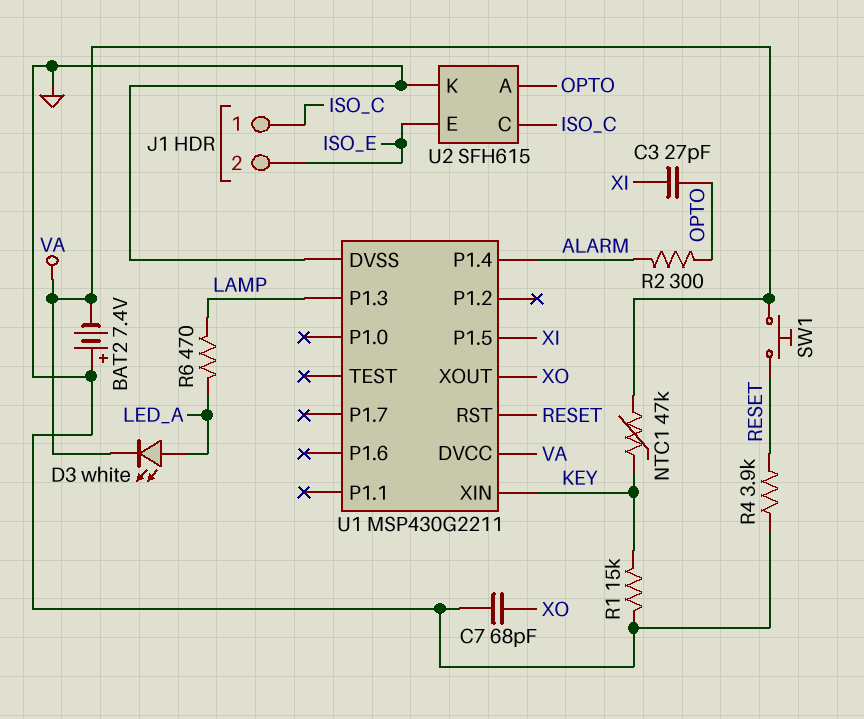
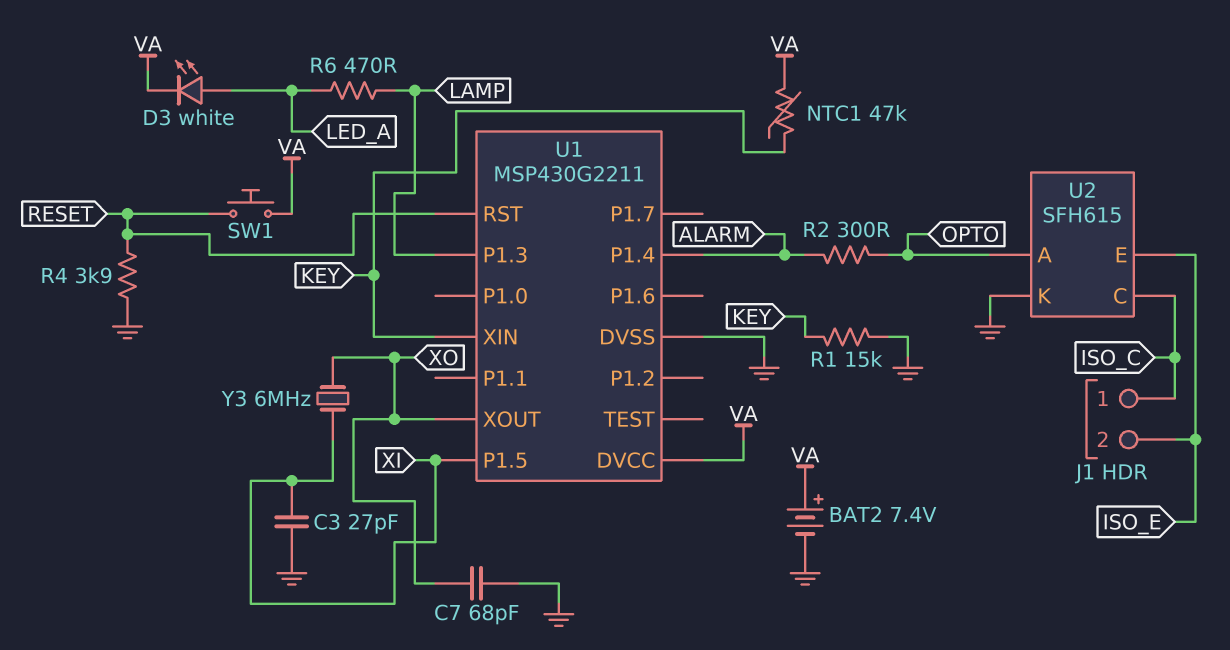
BAT2: 7.4V (plus GND, minus VA) -> 7.4V (plus VA, minus GND)
C3: 27pF (OPTO, XI) -> 27pF (GND, XI)
Y3: none -> 6MHz (XI, XO)

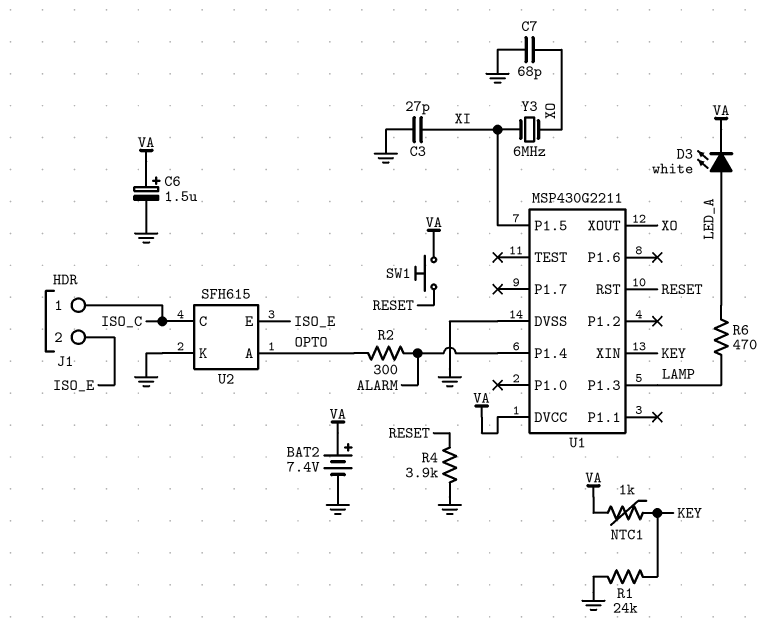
C6: none -> 1.5uF (plus VA, minus GND)
NTC1: 47k (KEY, VA) -> 1k (KEY, VA)
R1: 15k (GND, KEY) -> 24k (GND, KEY)

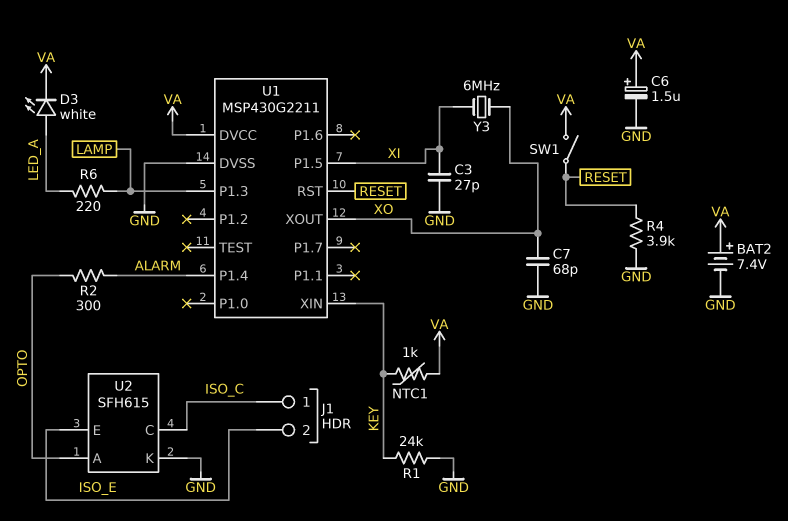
R6: 470 (LAMP, LED_A) -> 220 (LAMP, LED_A)
SW1: button (RESET, VA) -> switch (RESET, VA)

